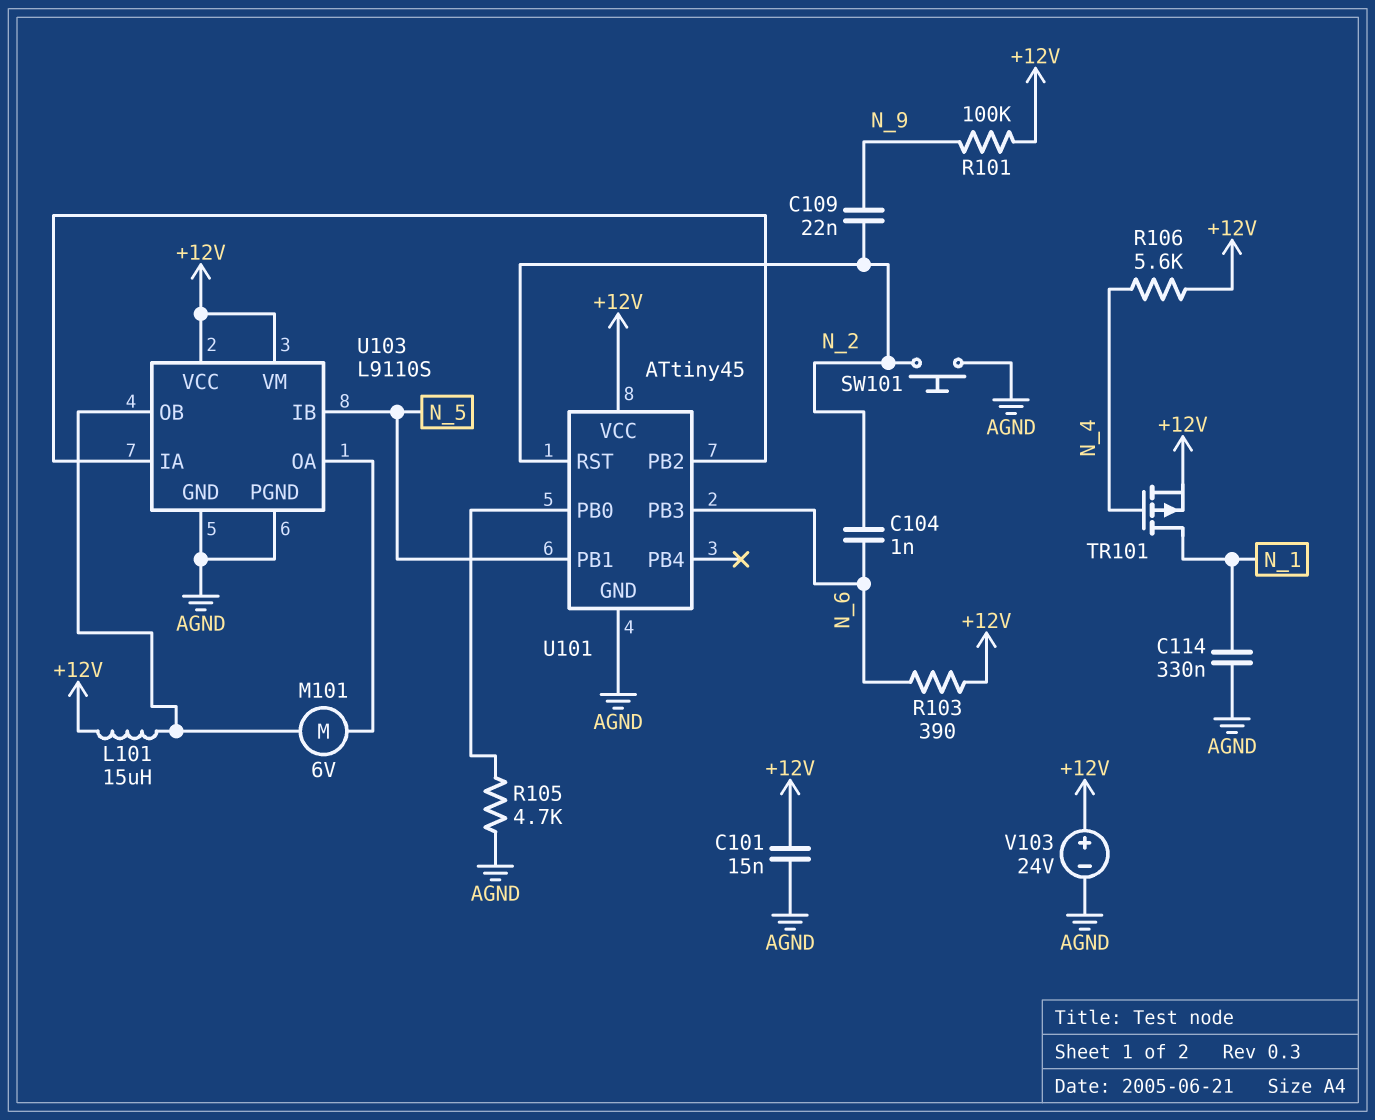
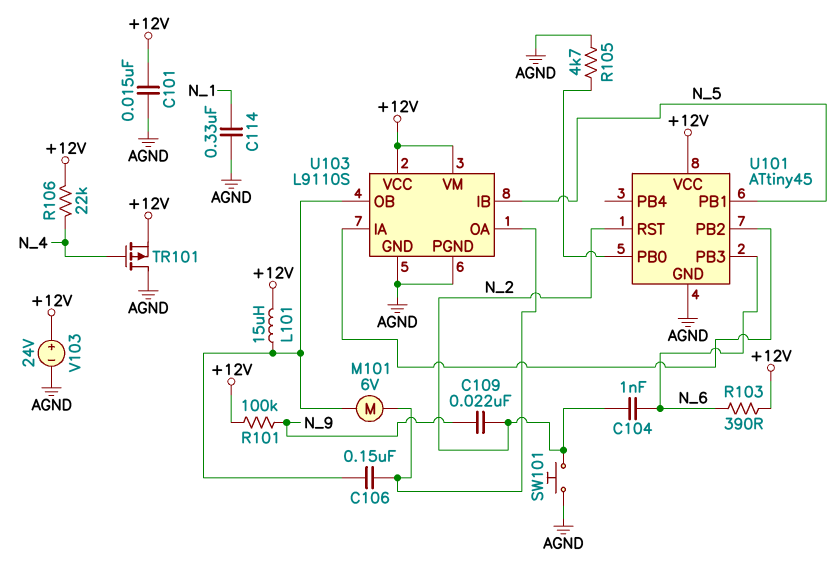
C106: none -> 150nF (U103/OA, U103/OB)
R106: 5.6k (+12V, N_4) -> 22k (+12V, N_4)
TR101: PMOS (G N_4, D N_1, S +12V) -> PMOS (G N_4, D AGND, S +12V)

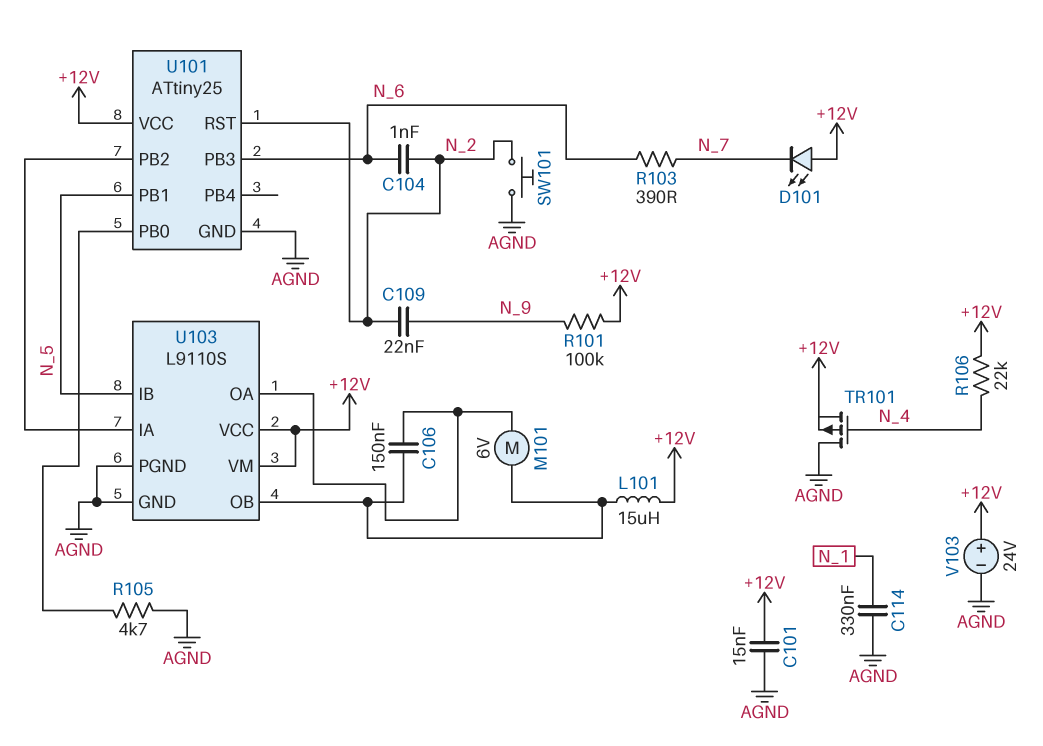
D101: none -> LED (A +12V, K N_7)
R103: 390 (+12V, N_6) -> 390 (N_6, N_7)
U101: ATtiny45 -> ATtiny25

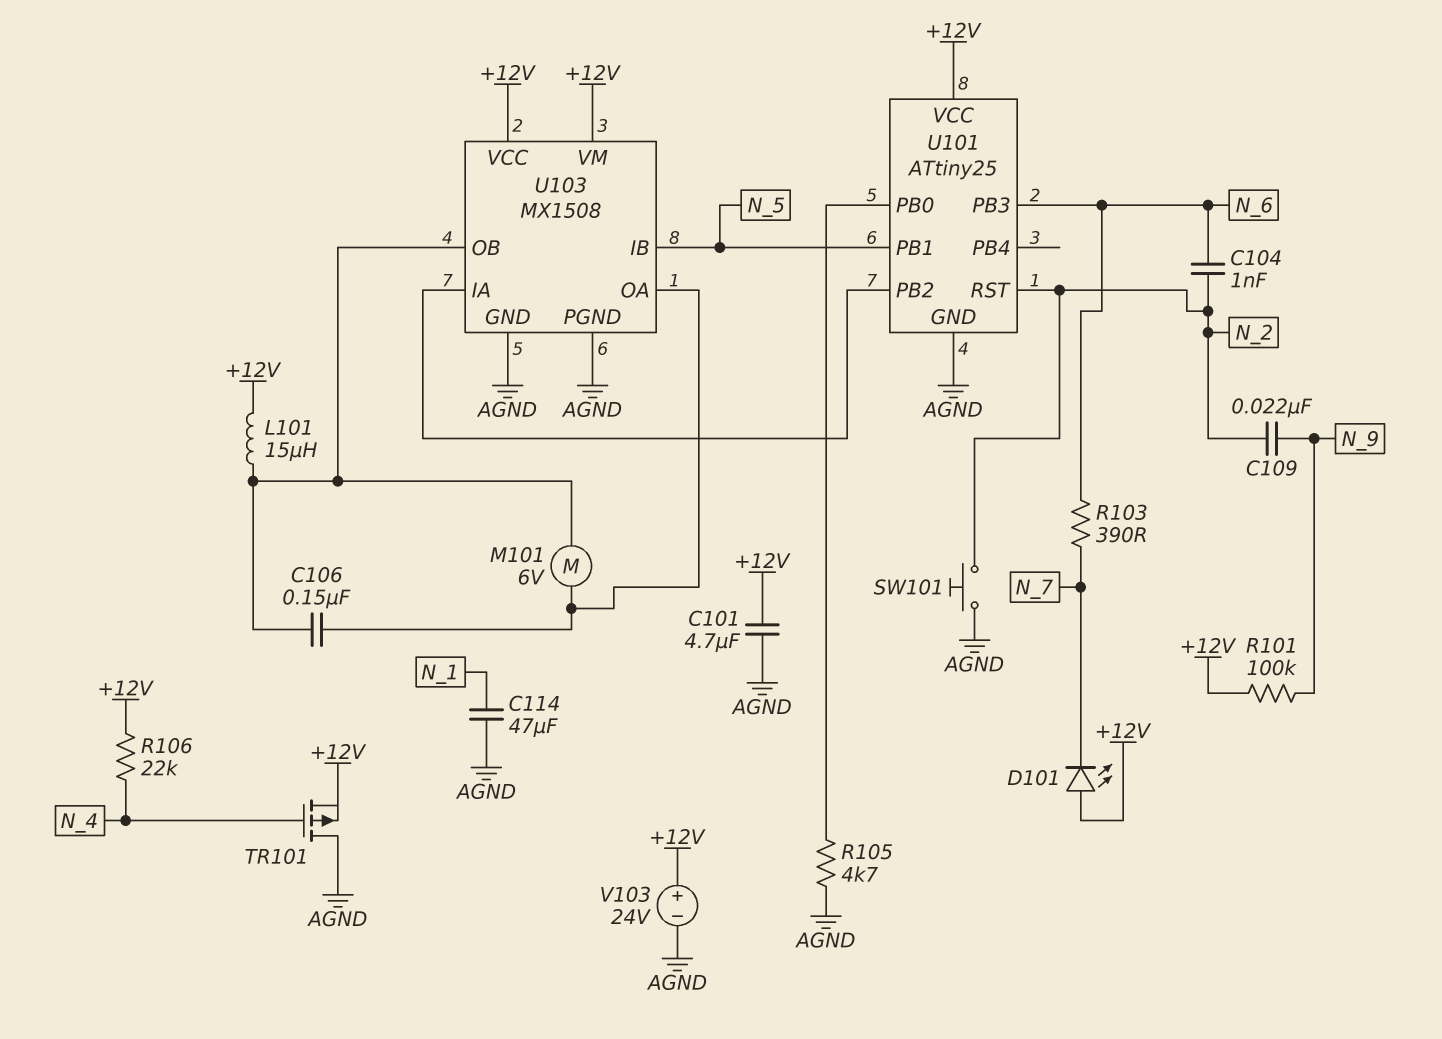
C101: 15nF (+12V, AGND) -> 4.7uF (+12V, AGND)
C114: 330nF (AGND, N_1) -> 47uF (AGND, N_1)
U103: L9110S -> MX1508

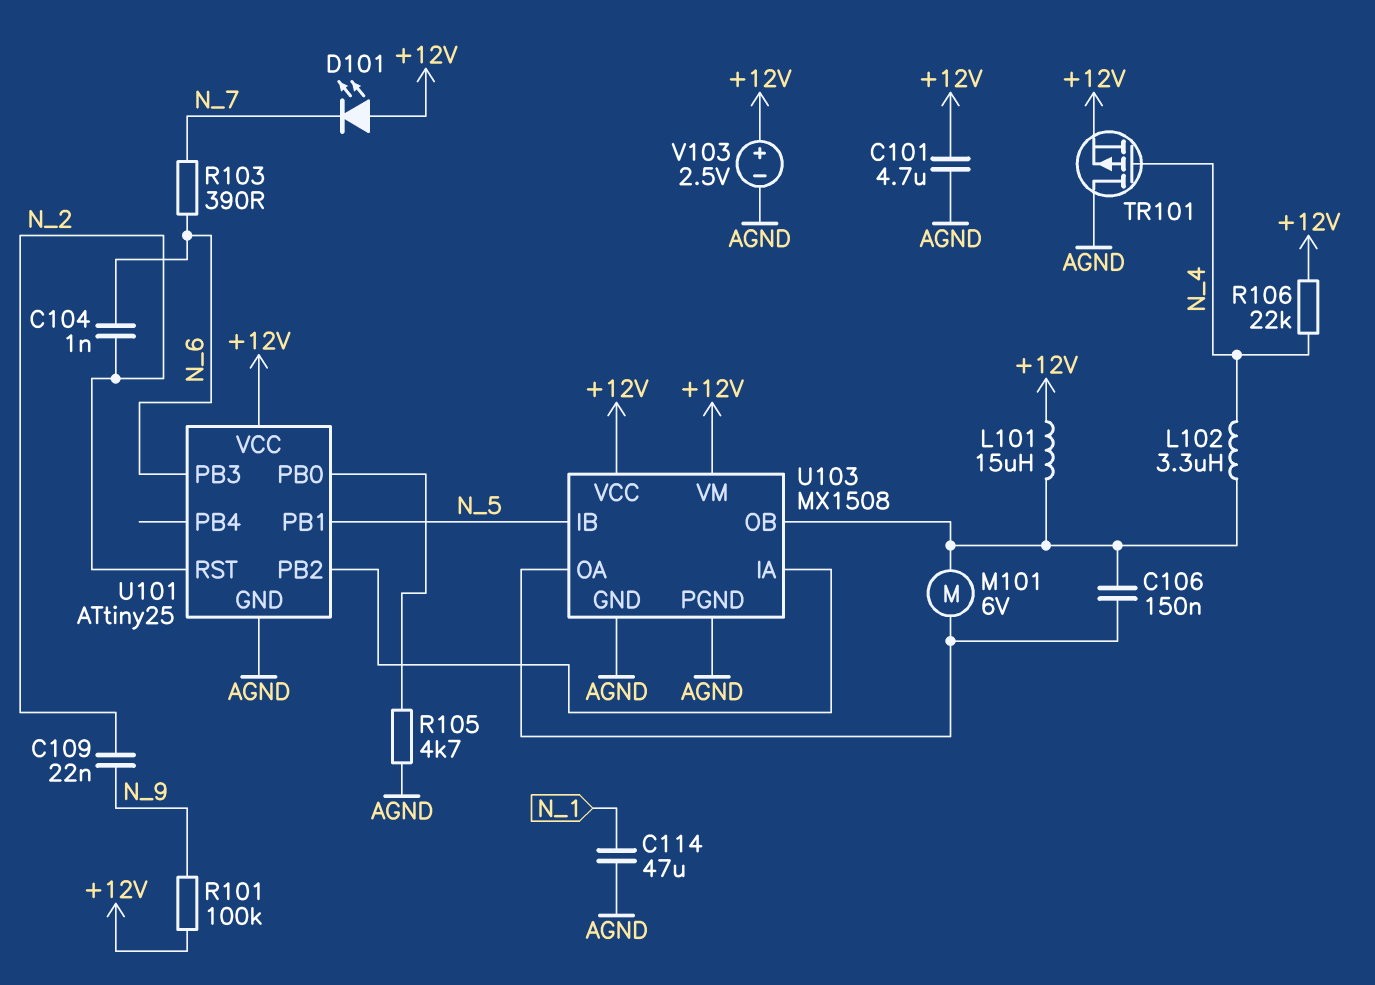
L102: none -> 3.3uH (N_4, U103/OB)
SW101: button (AGND, N_2) -> none
V103: 24V (plus +12V, minus AGND) -> 2.5V (plus +12V, minus AGND)

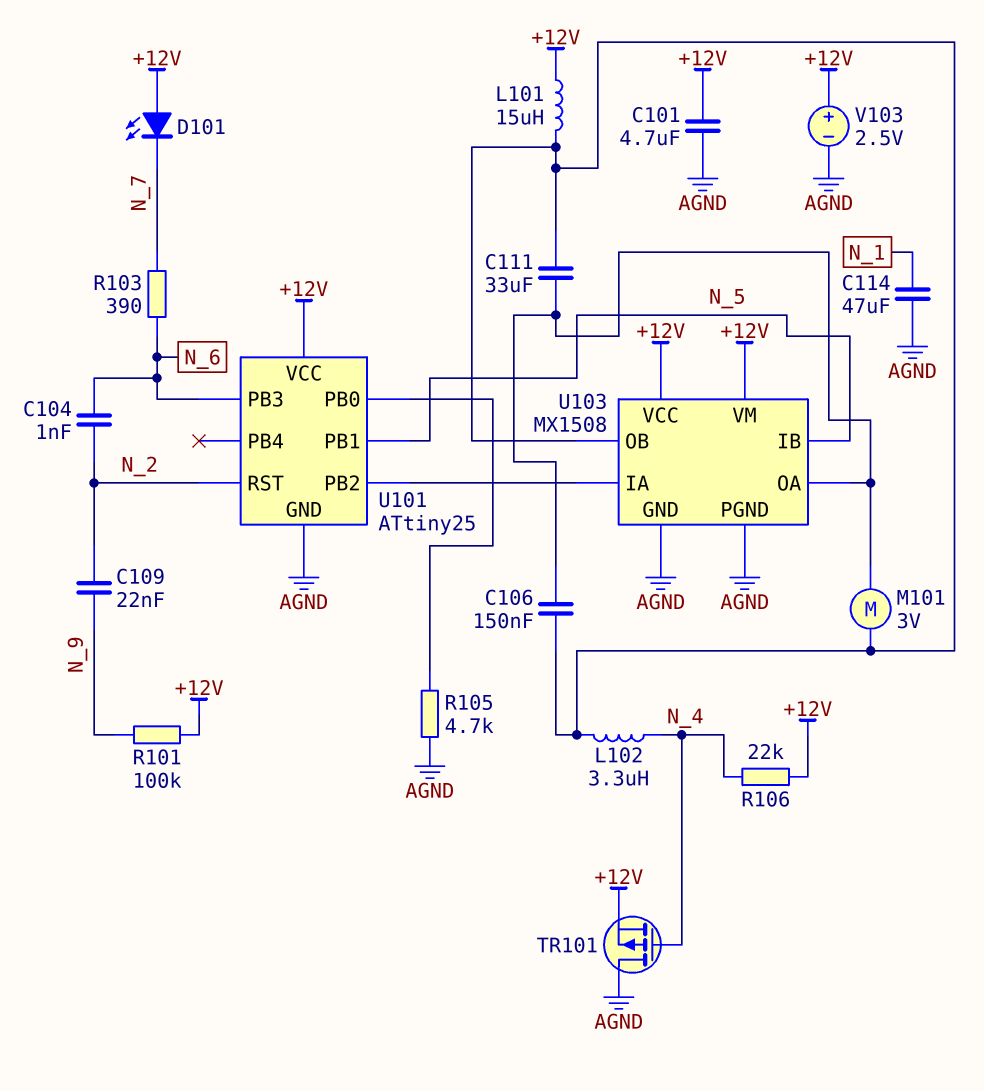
C111: none -> 33uF (U103/OA, U103/OB)
M101: motor 6V (U103/OA, U103/OB) -> motor 3V (U103/OA, U103/OB)

